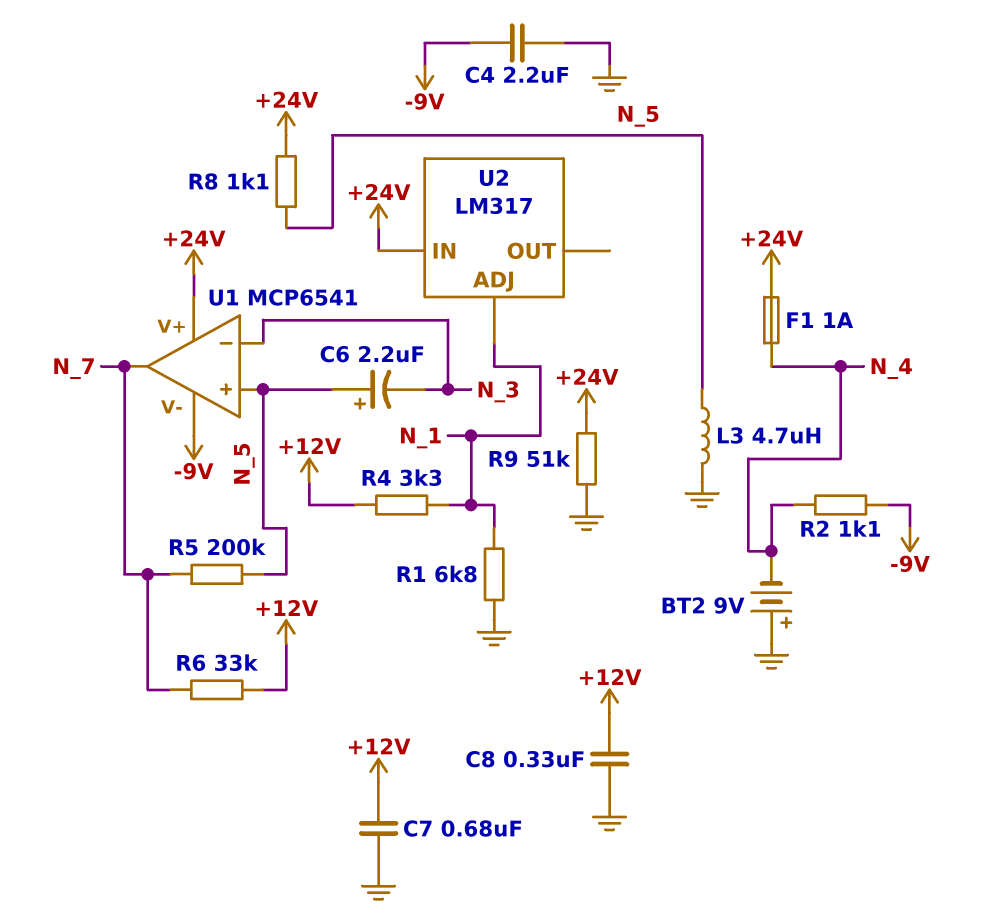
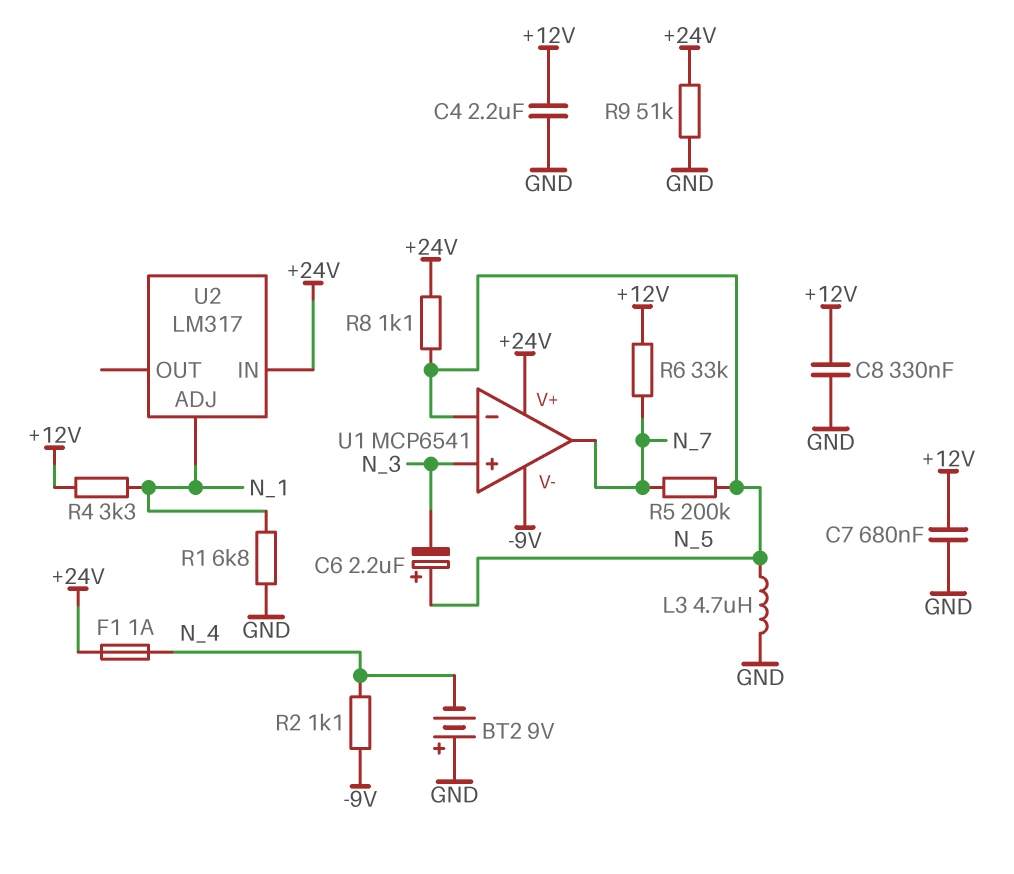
C4: 2.2uF (-9V, GND) -> 2.2uF (+12V, GND)
U1 pin in+: N_5 -> N_3
U1 pin in-: N_3 -> N_5

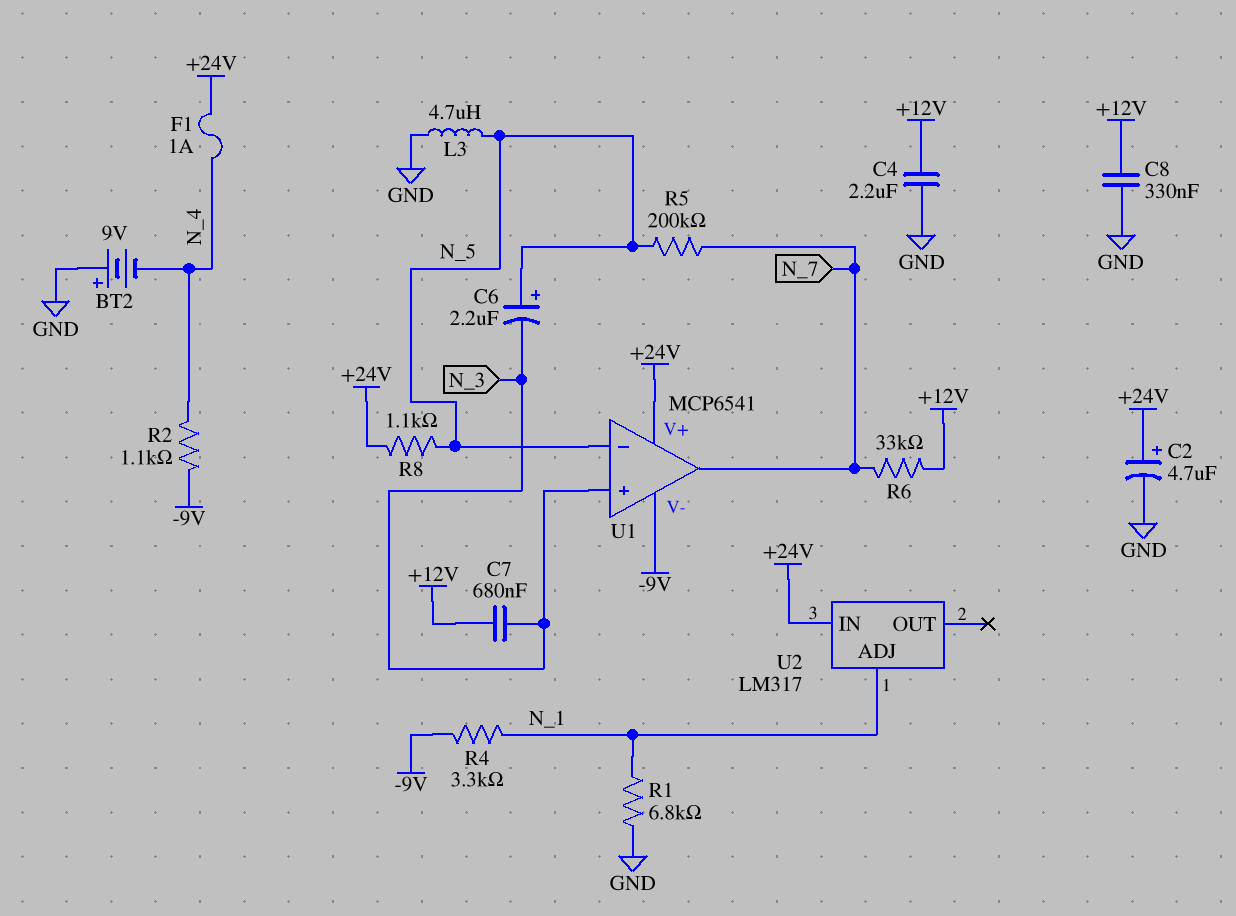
C2: none -> 4.7uF (plus +24V, minus GND)
C7: 680nF (+12V, GND) -> 680nF (+12V, N_3)
R4: 3.3k (+12V, N_1) -> 3.3k (-9V, N_1)
R9: 51k (+24V, GND) -> none

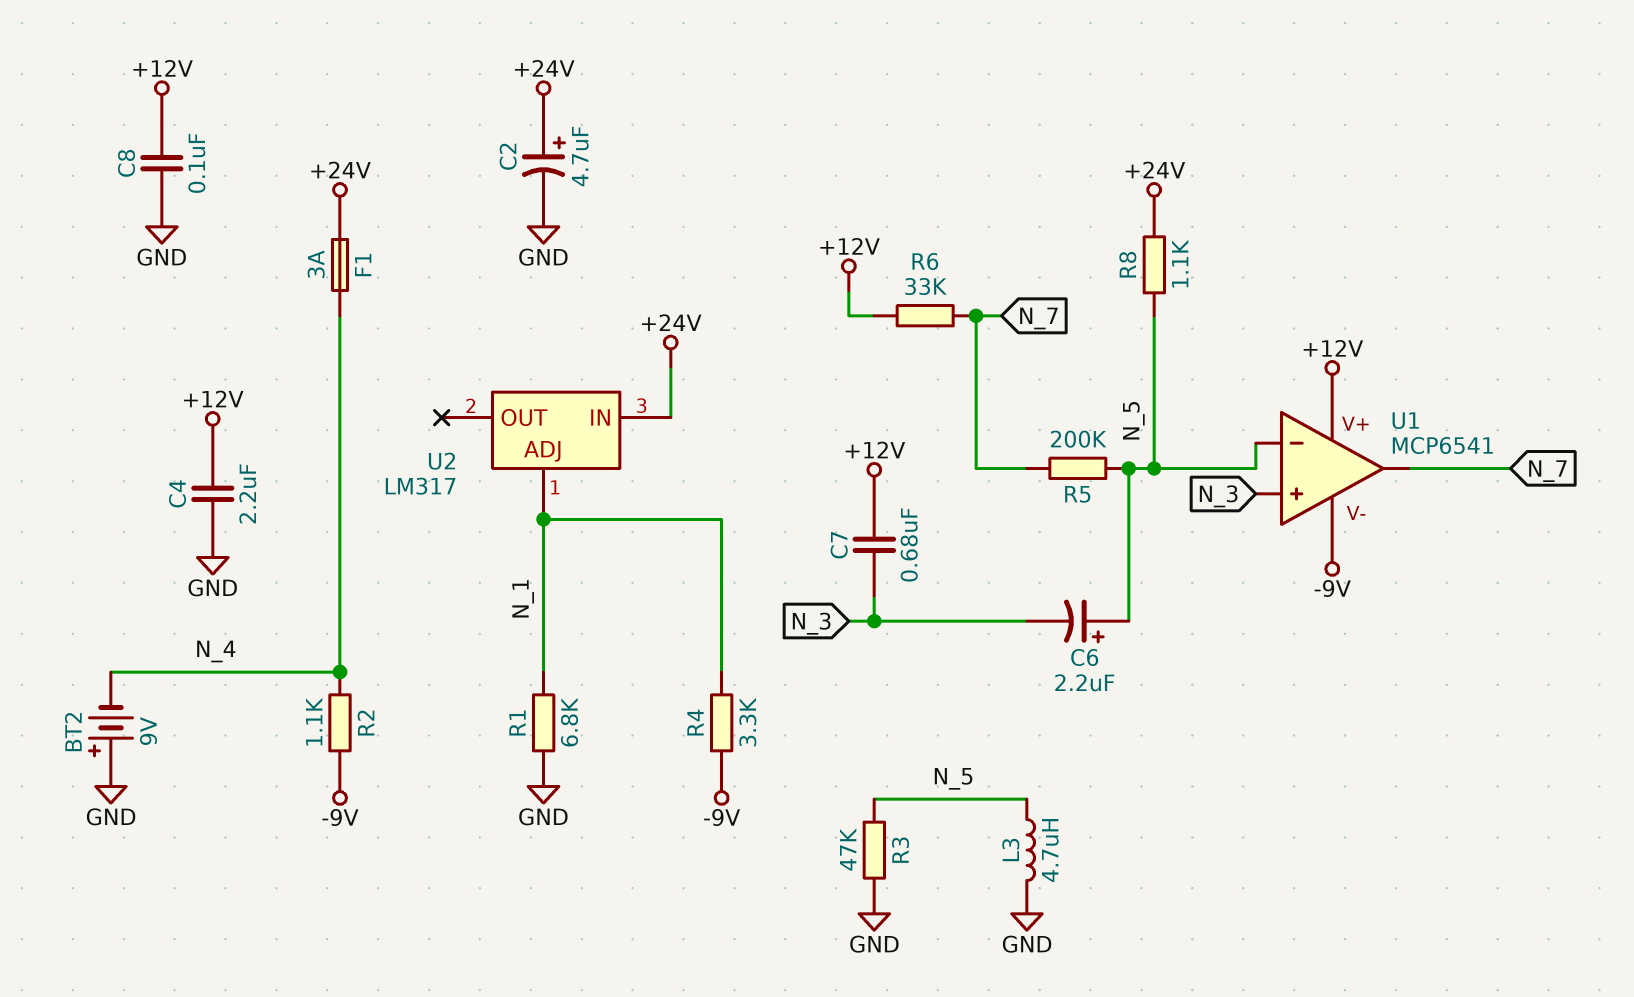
C8: 330nF (+12V, GND) -> 100nF (+12V, GND)
F1: 1A (+24V, N_4) -> 3A (+24V, N_4)
R3: none -> 47k (GND, N_5)
U1 pin V+: +24V -> +12V

